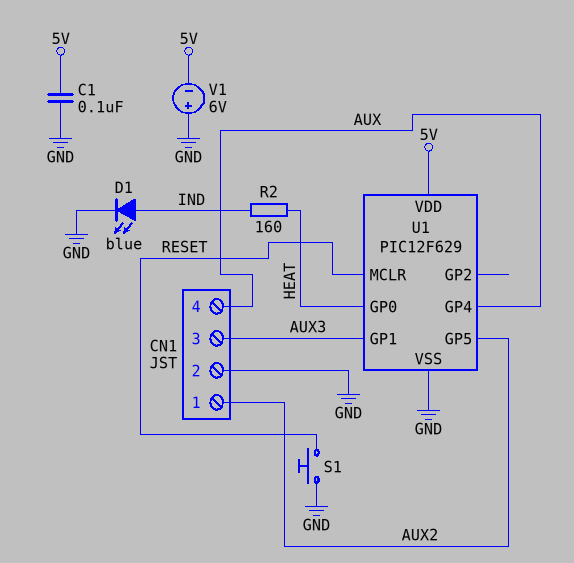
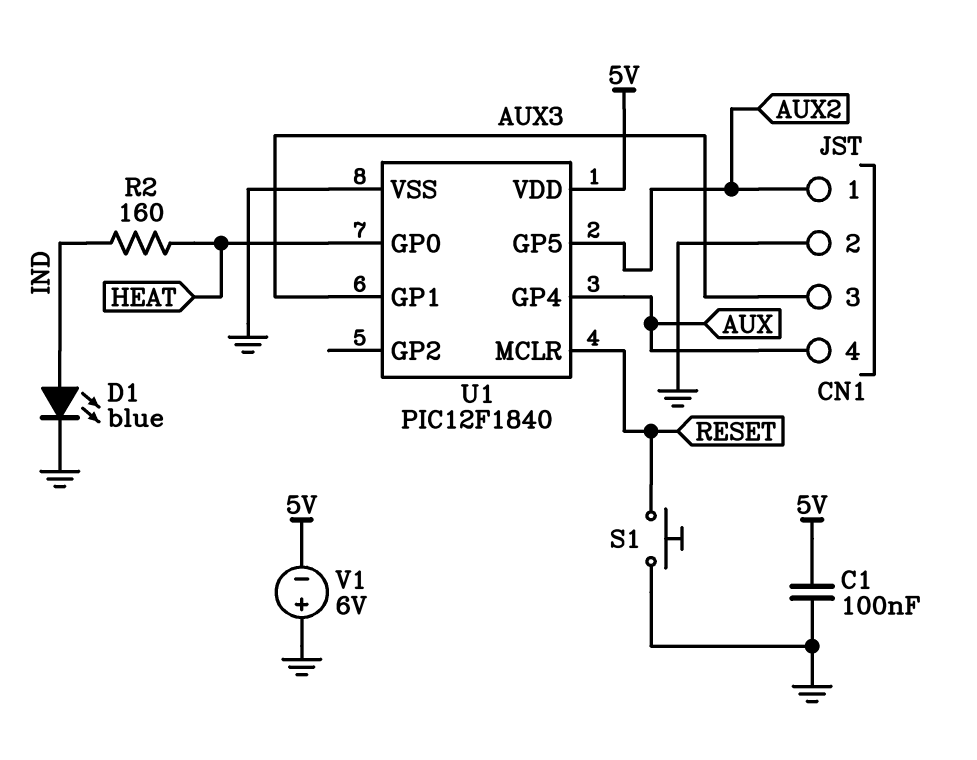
U1: PIC12F629 -> PIC12F1840

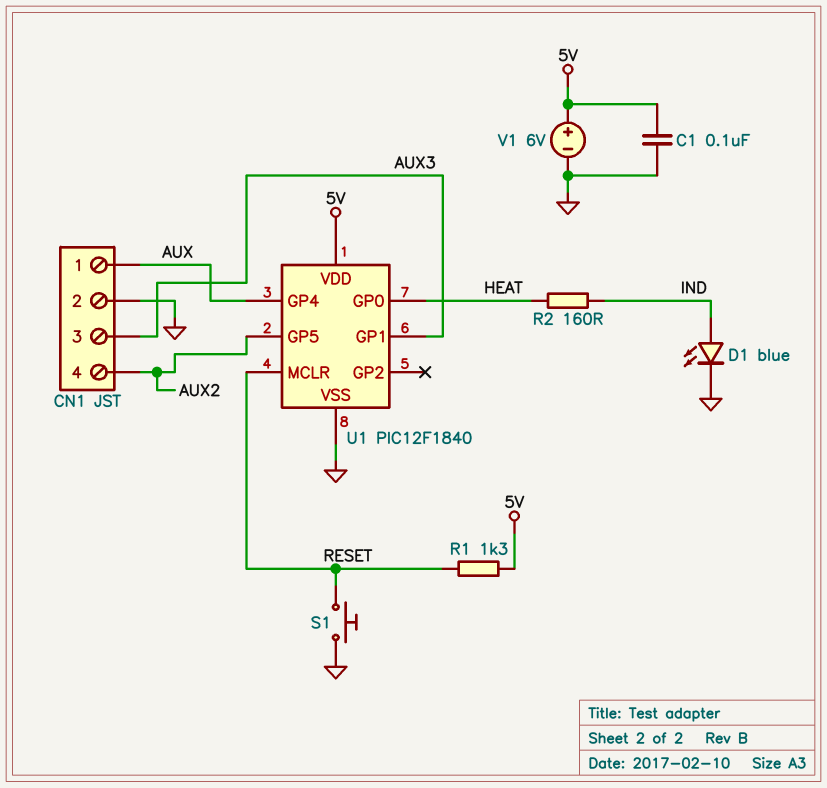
CN1 pin 1: AUX2 -> AUX
CN1 pin 4: AUX -> AUX2
R1: none -> 1.3k (5V, RESET)
V1: 6V (plus GND, minus 5V) -> 6V (plus 5V, minus GND)

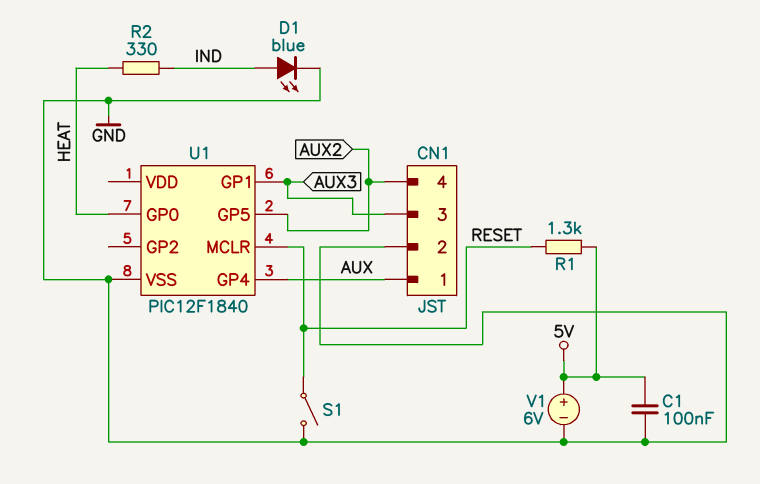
R2: 160 (HEAT, IND) -> 330 (HEAT, IND)
S1: button (GND, RESET) -> switch (GND, RESET)
U1 pin VDD: 5V -> none

